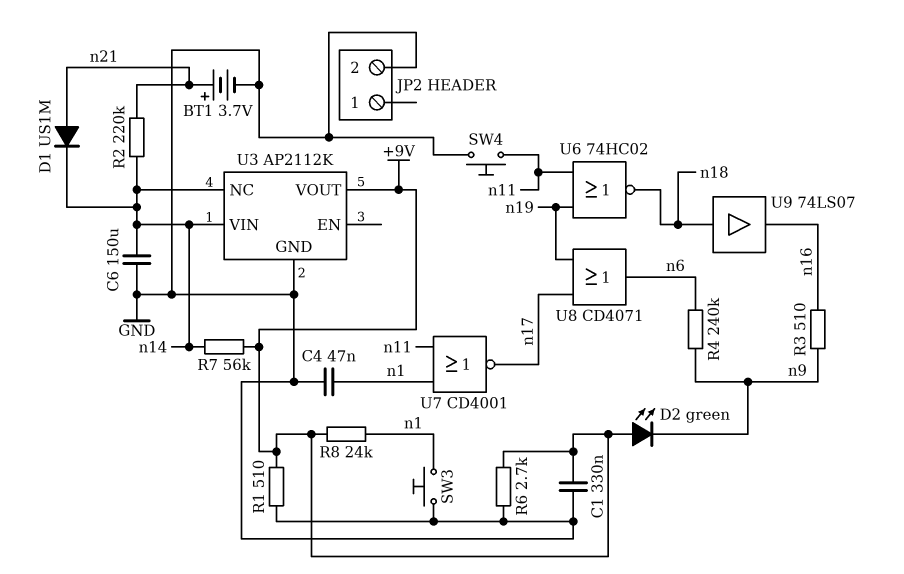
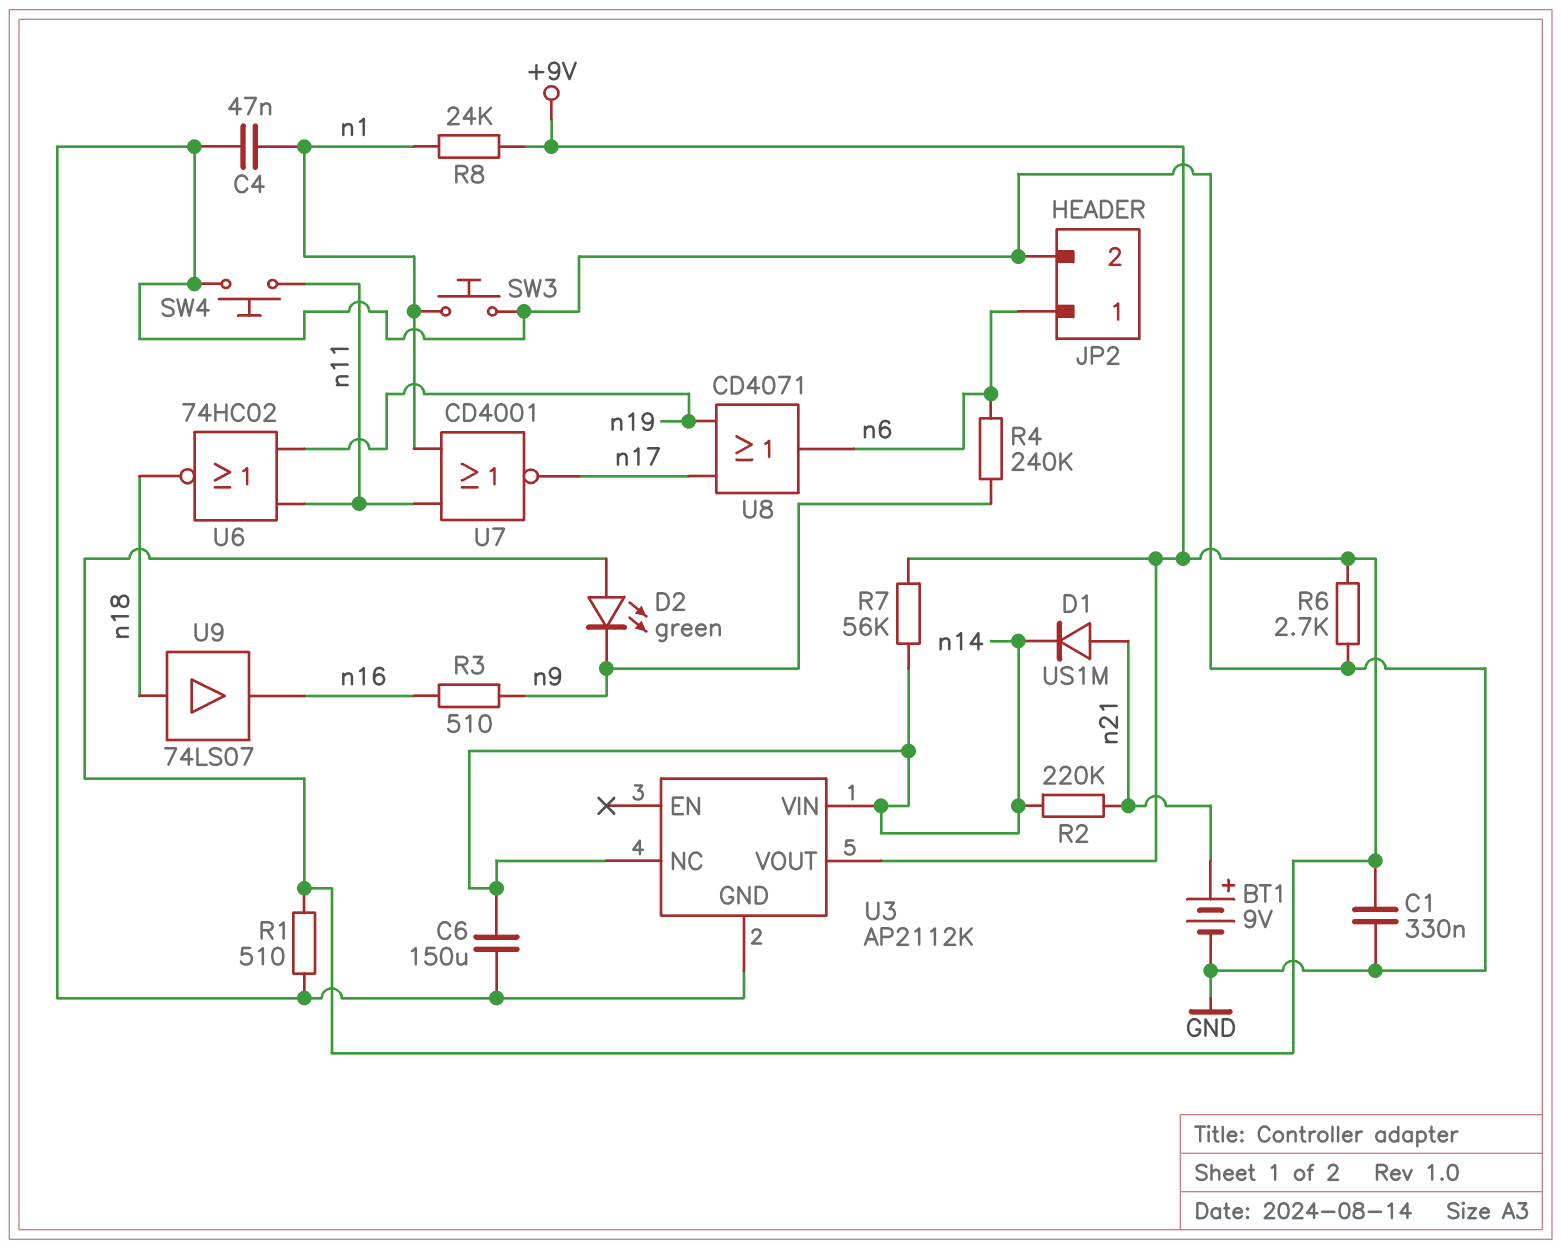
BT1: 3.7V (plus n21, minus GND) -> 9V (plus n21, minus GND)
JP2 pin 1: none -> n6

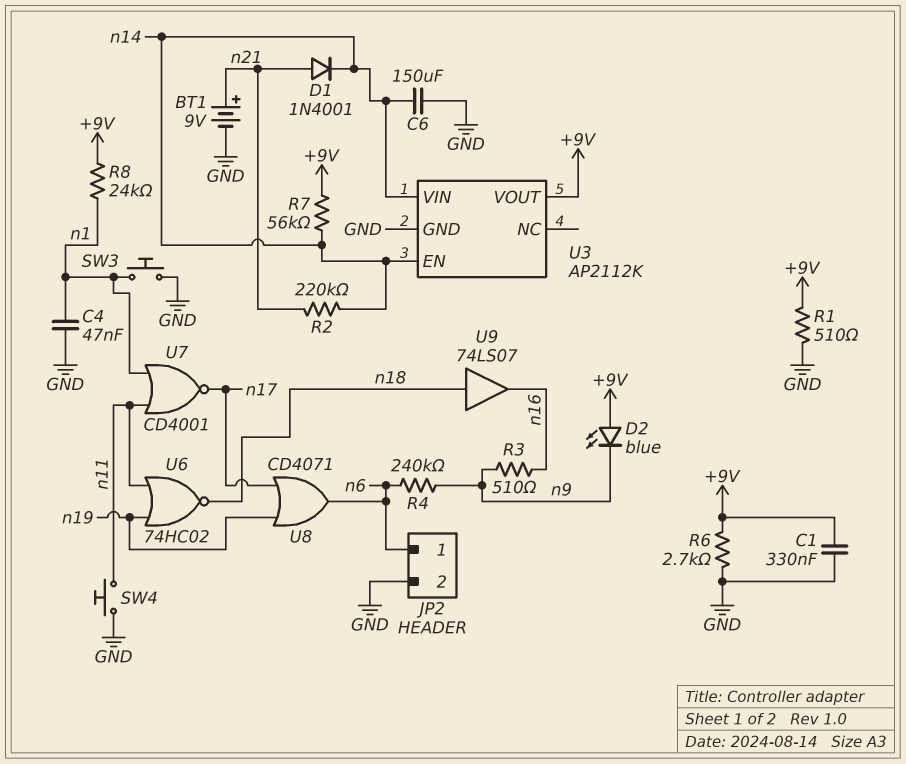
D1: diode US1M (A n21, K n14) -> diode 1N4001 (A n21, K n14)
D2: LED green (A +9V, K n9) -> LED blue (A +9V, K n9)
U3 pin EN: none -> n14
U3 pin NC: n14 -> none

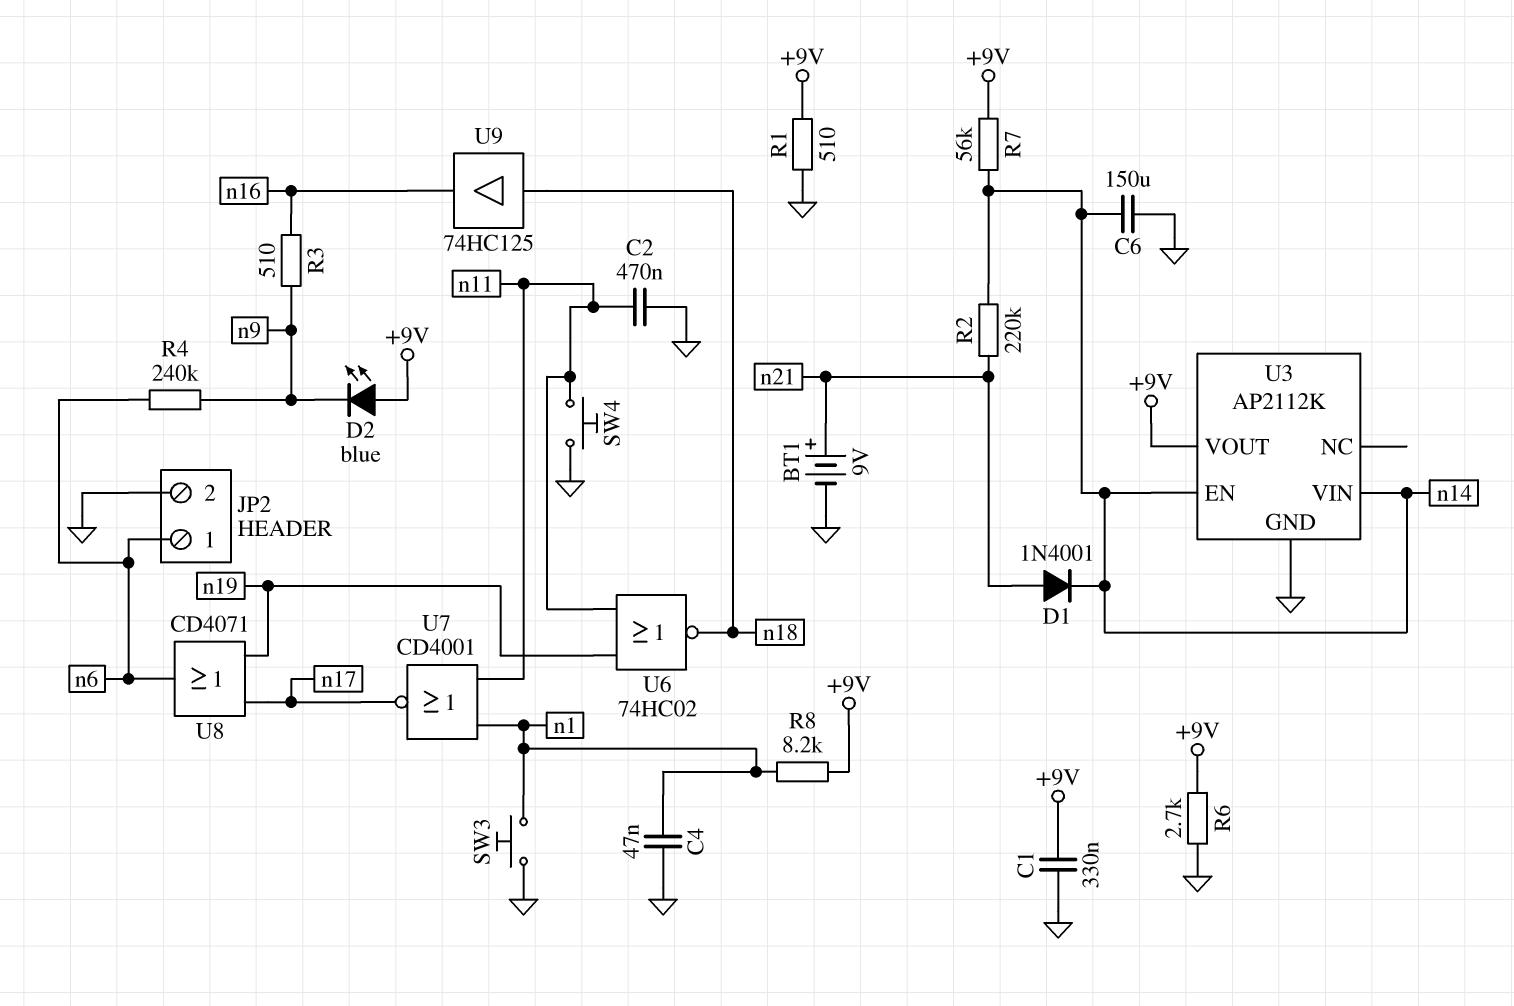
C2: none -> 470nF (GND, n11)
R8: 24k (+9V, n1) -> 8.2k (+9V, n1)
U9: buffer 74LS07 (in n18, out n16) -> buffer 74HC125 (in n18, out n16)

